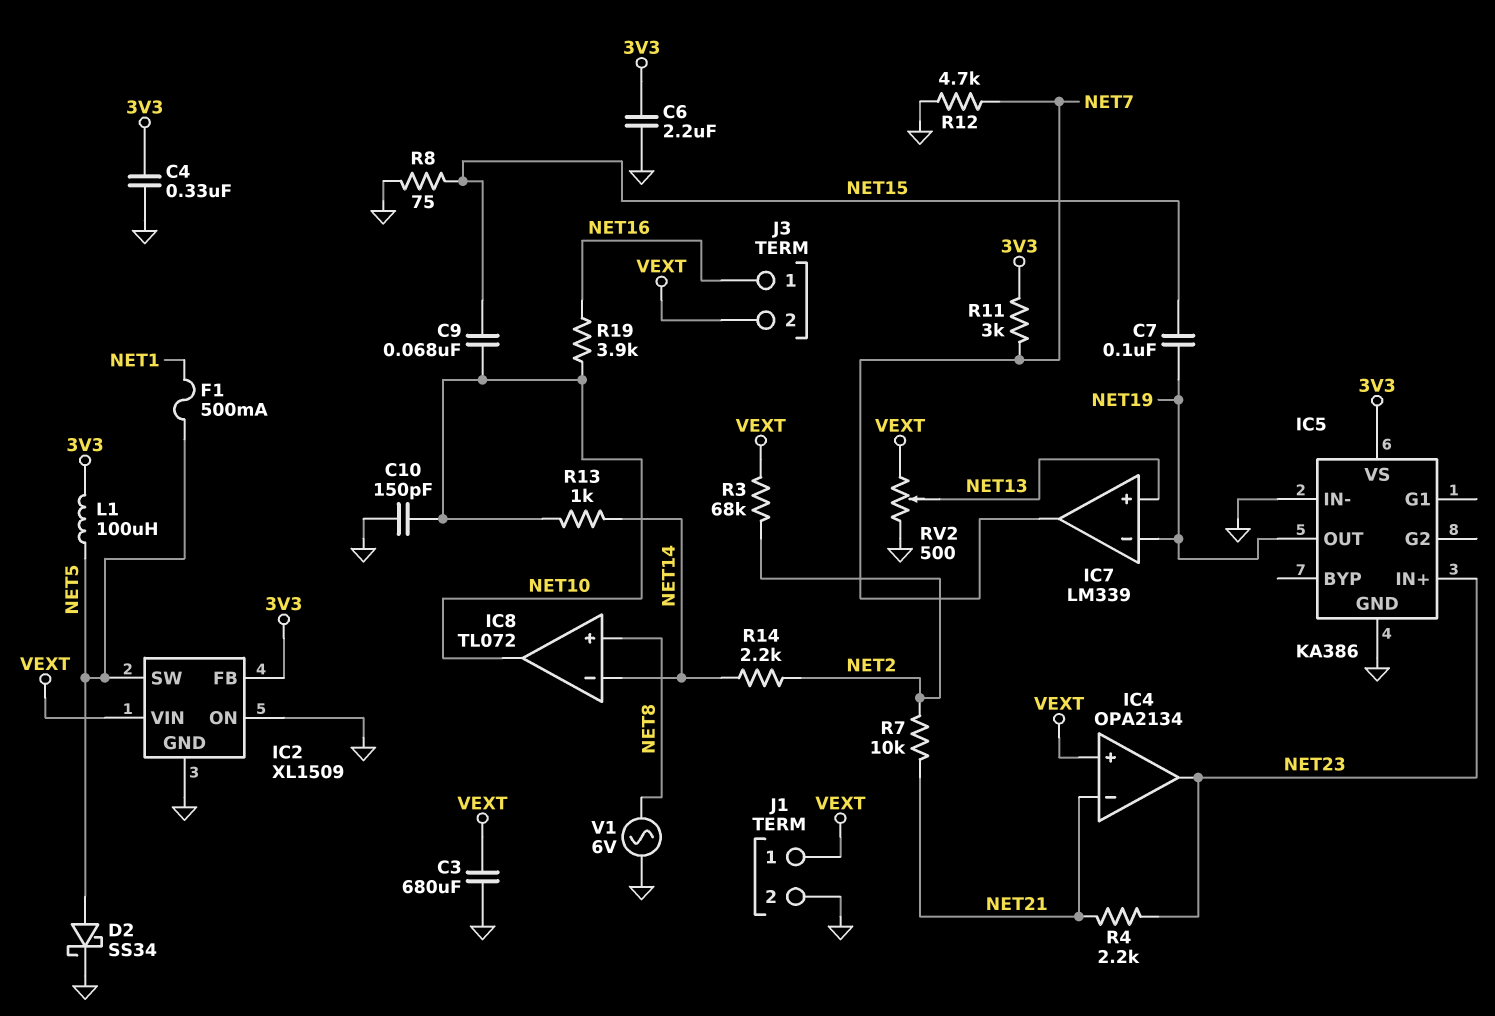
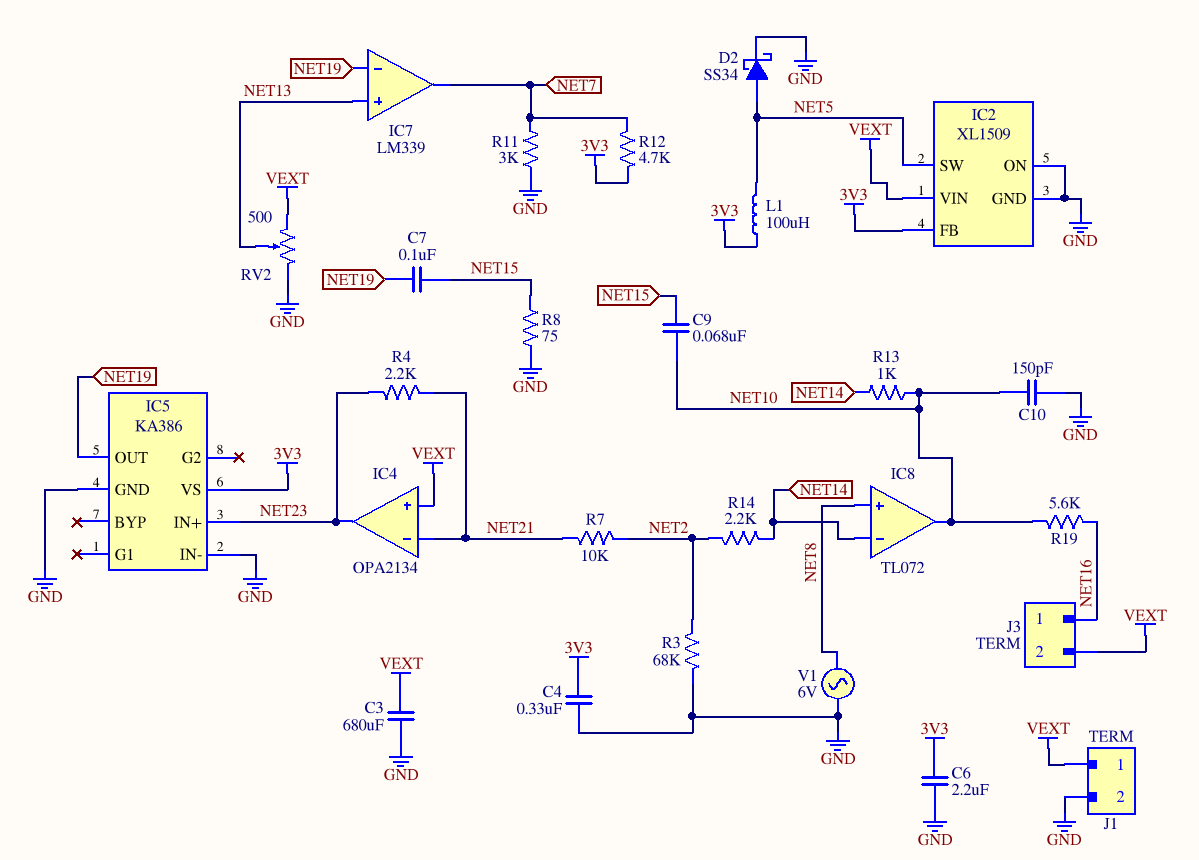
F1: 500mA (NET1, NET5) -> none
R3: 68k (NET2, VEXT) -> 68k (GND, NET2)
R11: 3k (3V3, NET7) -> 3k (GND, NET7)
R12: 4.7k (GND, NET7) -> 4.7k (3V3, NET7)
R19: 3.9k (NET10, NET16) -> 5.6k (NET10, NET16)

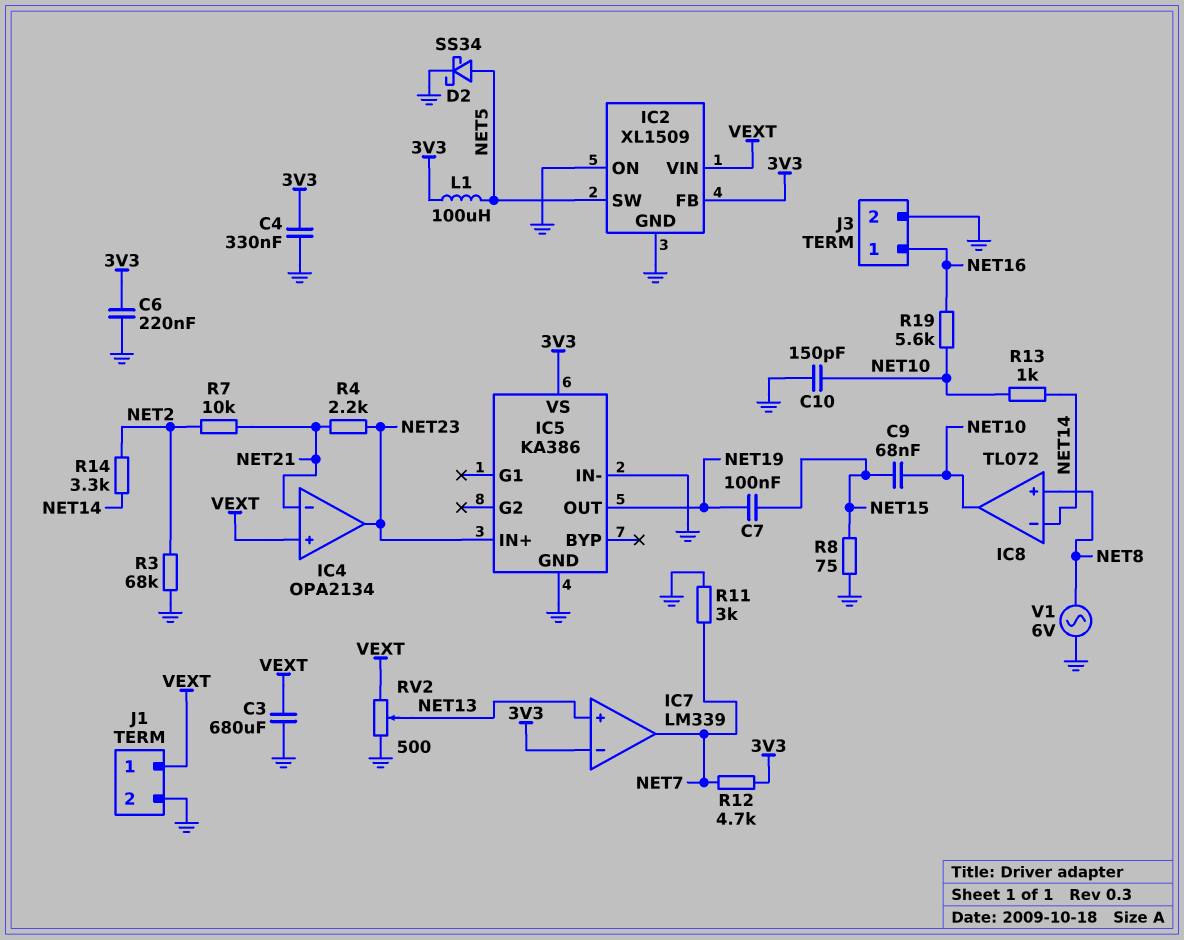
C6: 2.2uF (3V3, GND) -> 220nF (3V3, GND)
IC7 pin in-: NET19 -> 3V3
J3 pin 2: VEXT -> GND
R14: 2.2k (NET2, NET14) -> 3.3k (NET2, NET14)

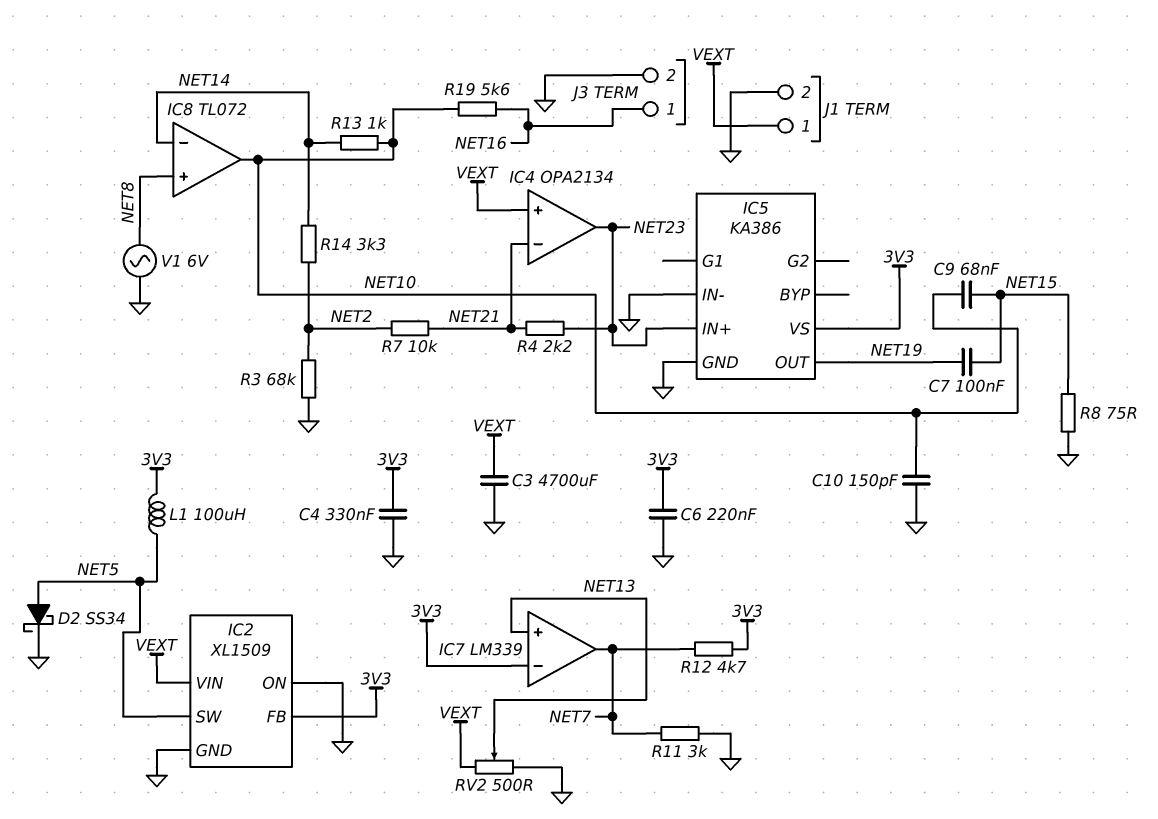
C3: 680uF (GND, VEXT) -> 4700uF (GND, VEXT)

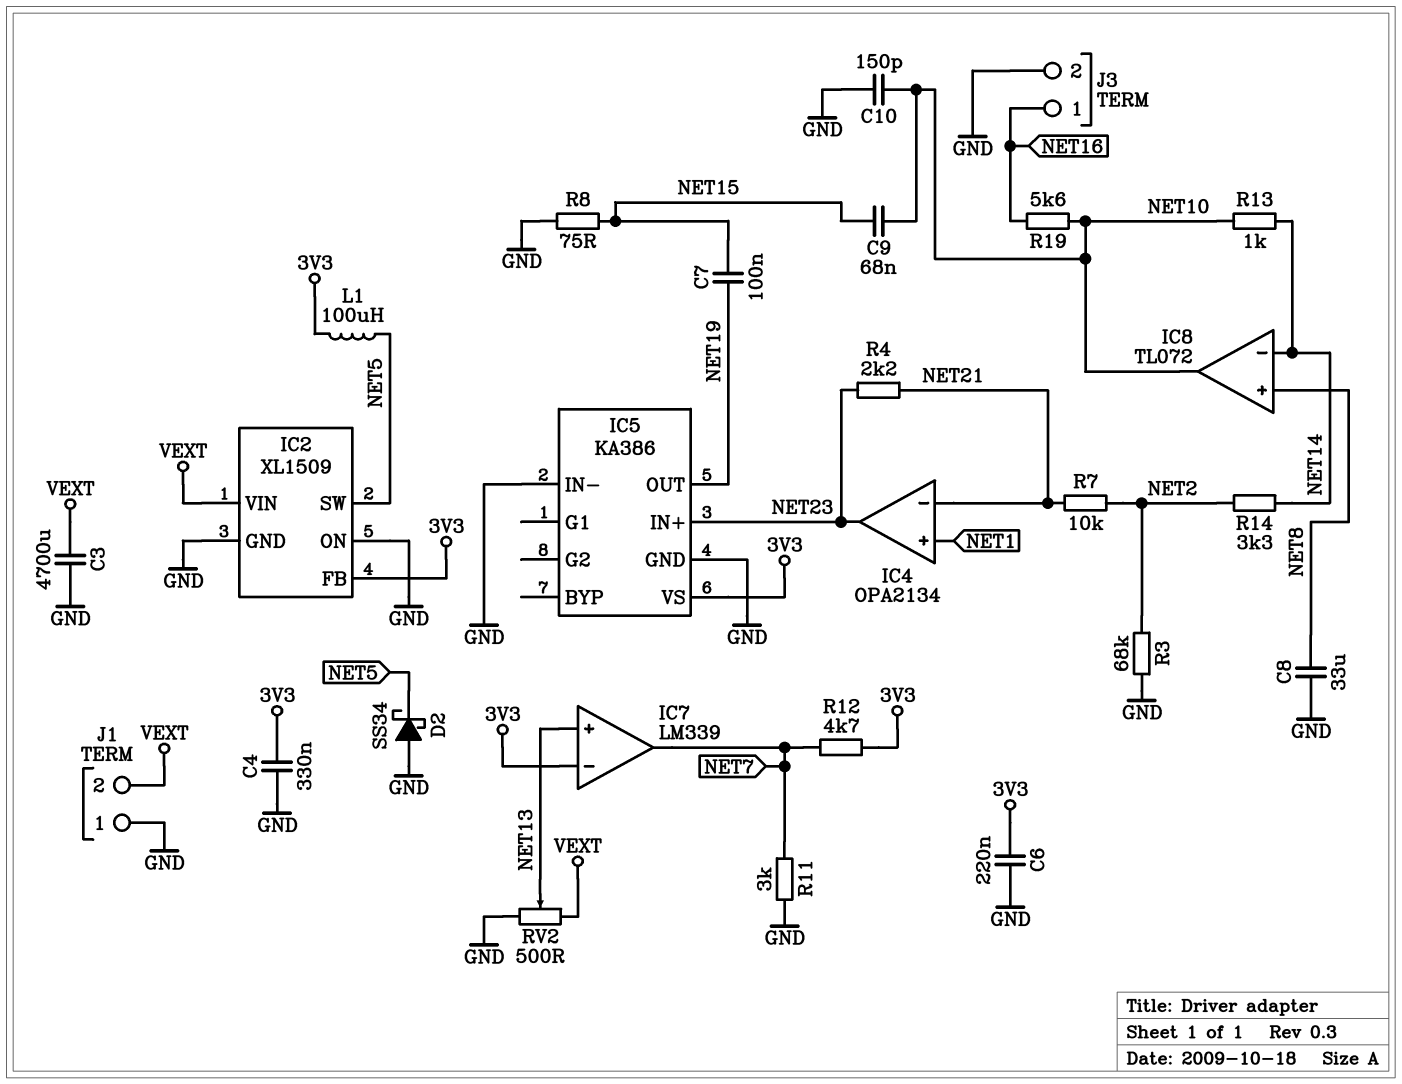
C8: none -> 33uF (GND, NET8)
D2: schottky SS34 (A NET5, K GND) -> schottky SS34 (A GND, K NET5)
IC4 pin in+: VEXT -> NET1
J1 pin 1: VEXT -> GND
J1 pin 2: GND -> VEXT
V1: AC 6V (GND, NET8) -> none

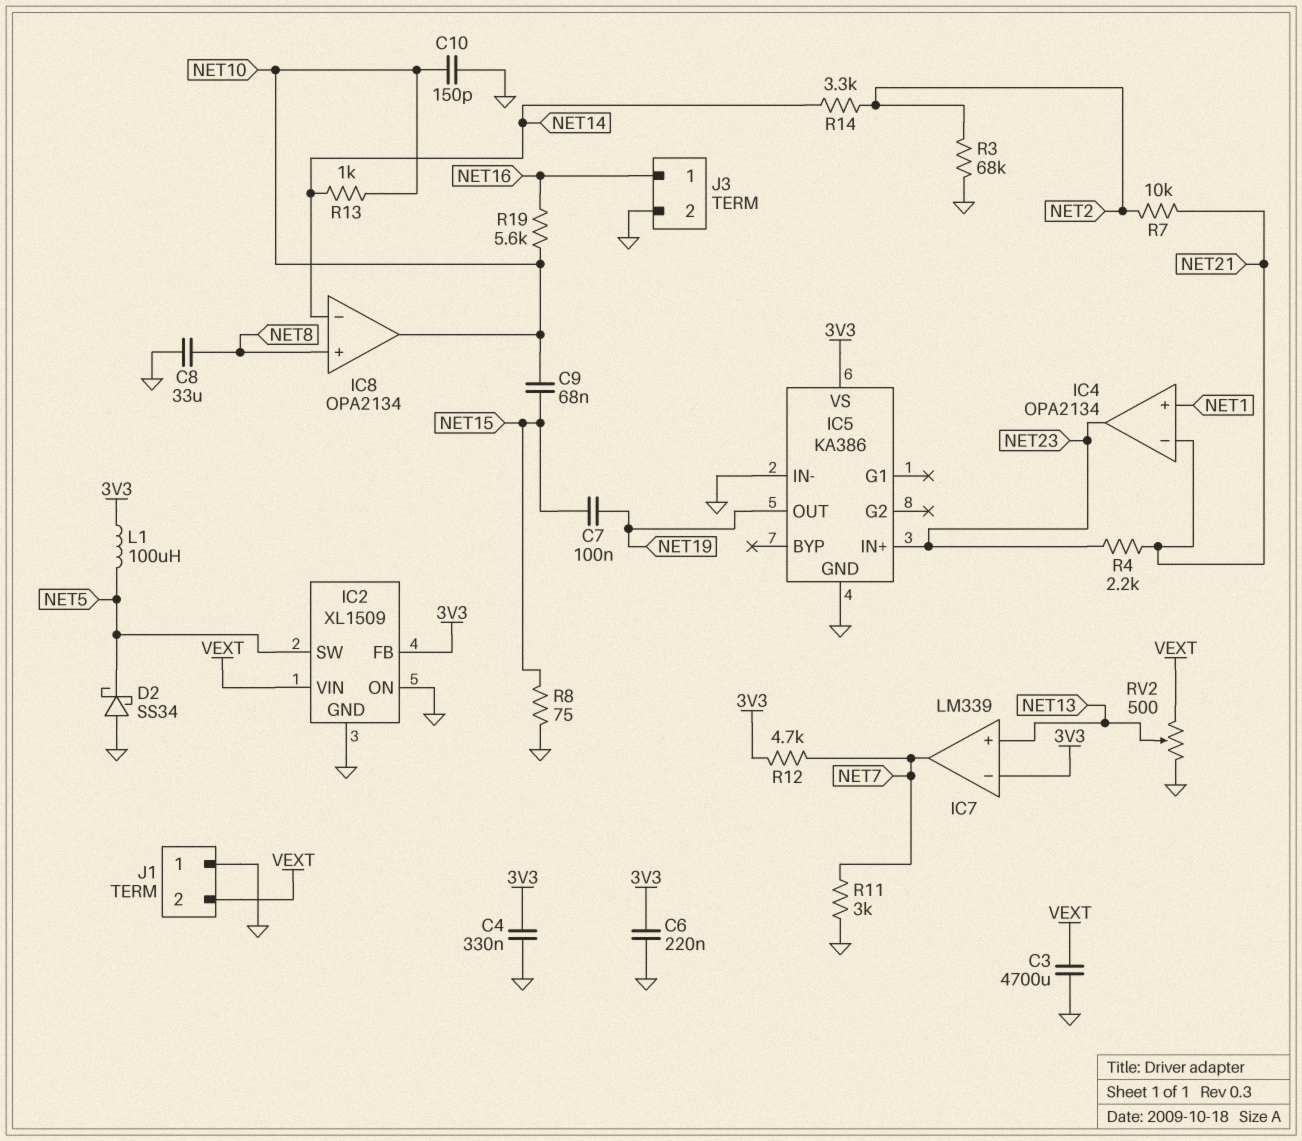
IC8: TL072 -> OPA2134

